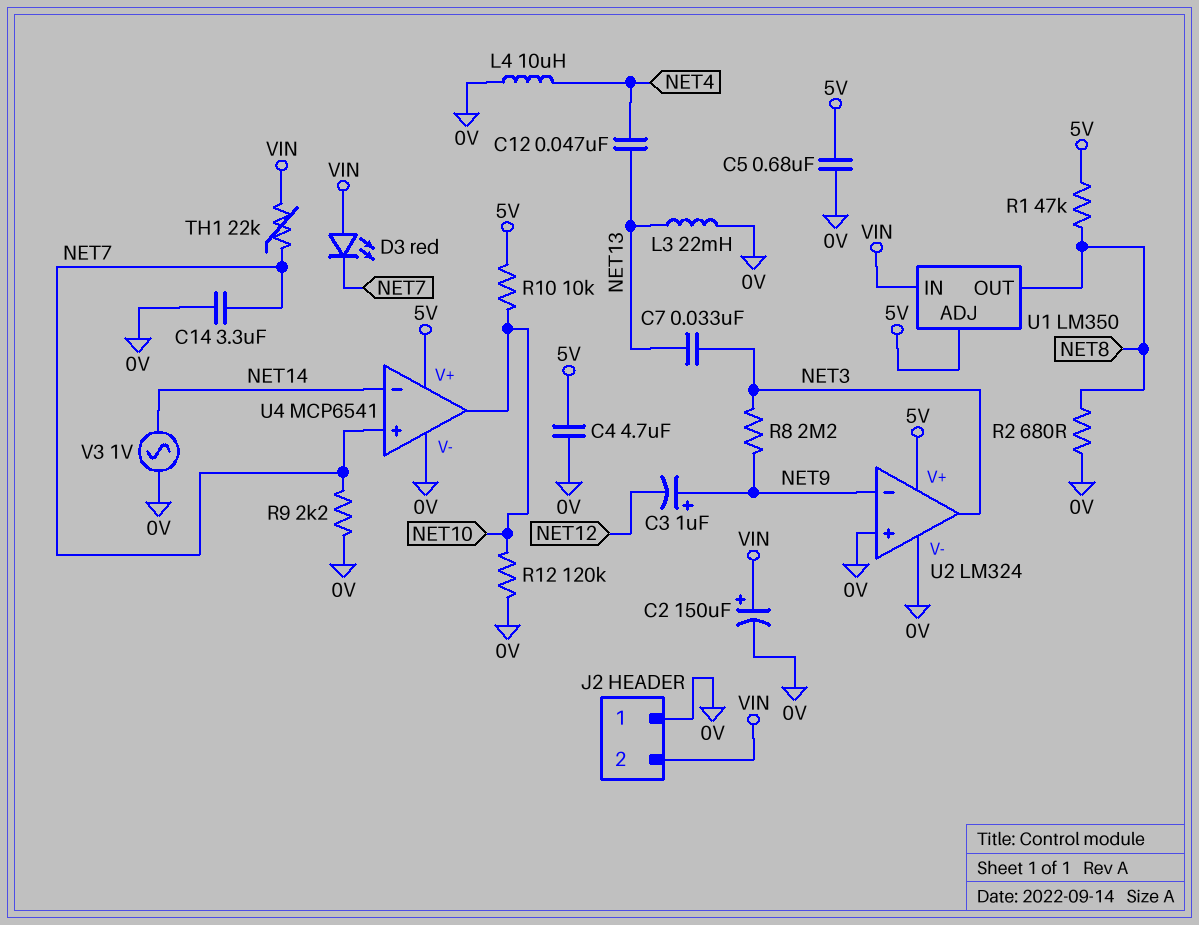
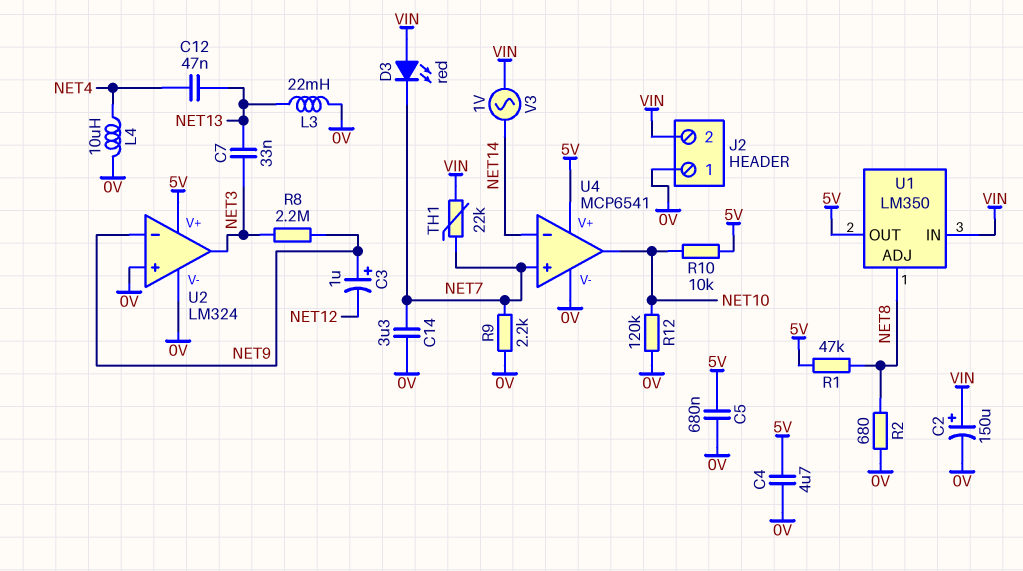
U1 pin ADJ: 5V -> NET8
U1 pin OUT: NET8 -> 5V
V3: AC 1V (0V, NET14) -> AC 1V (NET14, VIN)

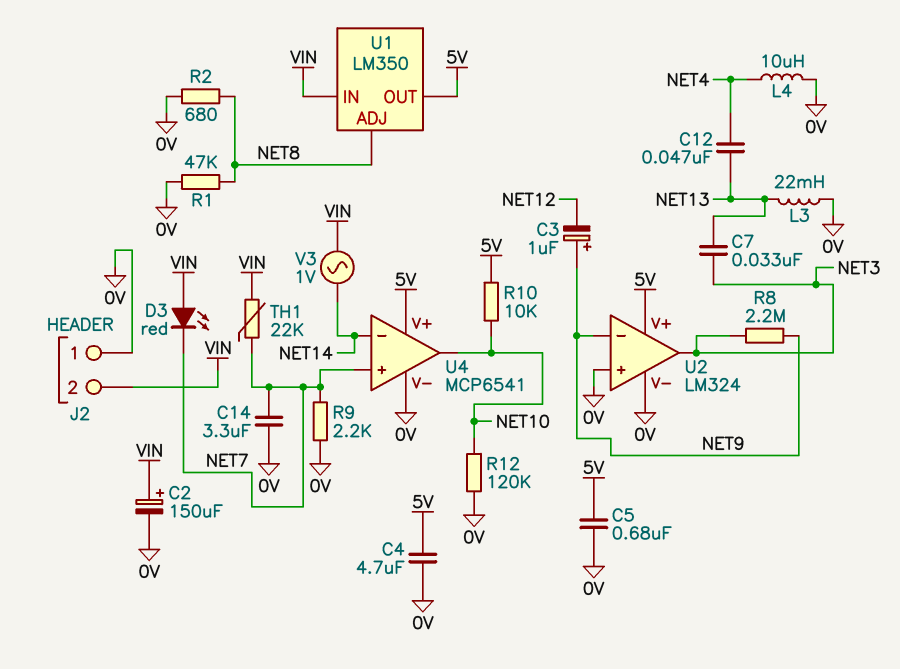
R1: 47k (5V, NET8) -> 47k (0V, NET8)

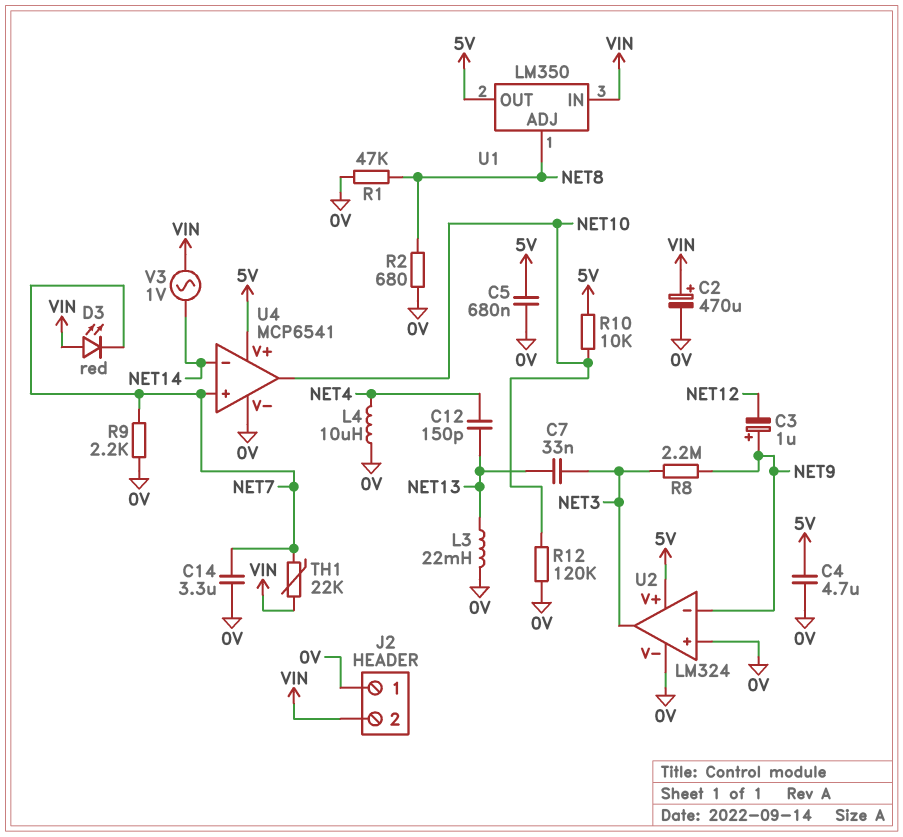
C2: 150uF (plus VIN, minus 0V) -> 470uF (plus VIN, minus 0V)
C12: 47nF (NET4, NET13) -> 150pF (NET4, NET13)

